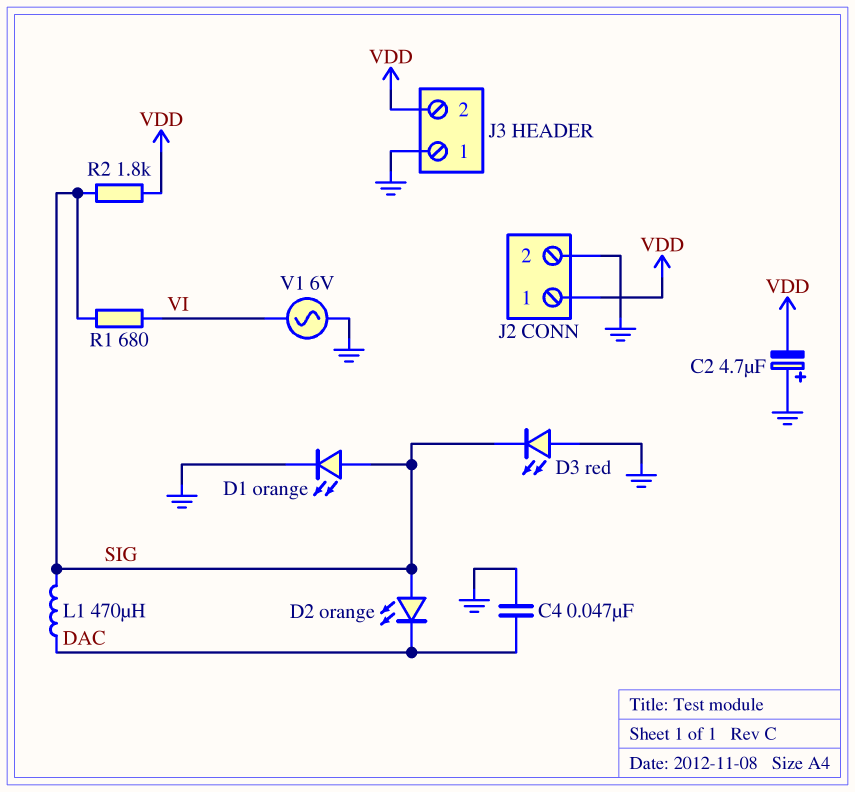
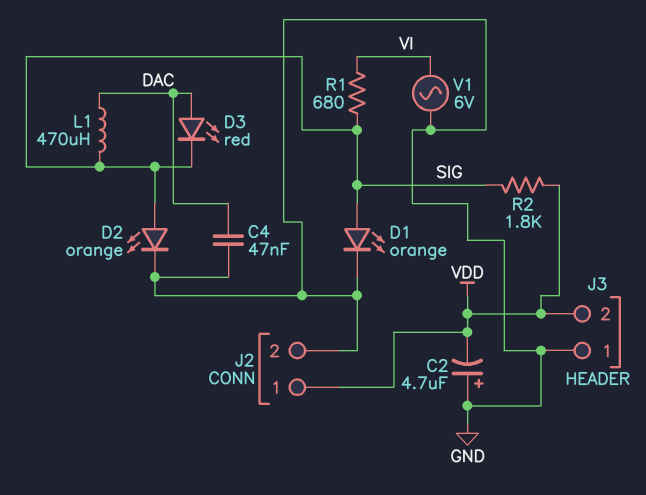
D2: LED orange (A SIG, K DAC) -> LED orange (A SIG, K GND)
D3: LED red (A GND, K SIG) -> LED red (A DAC, K SIG)

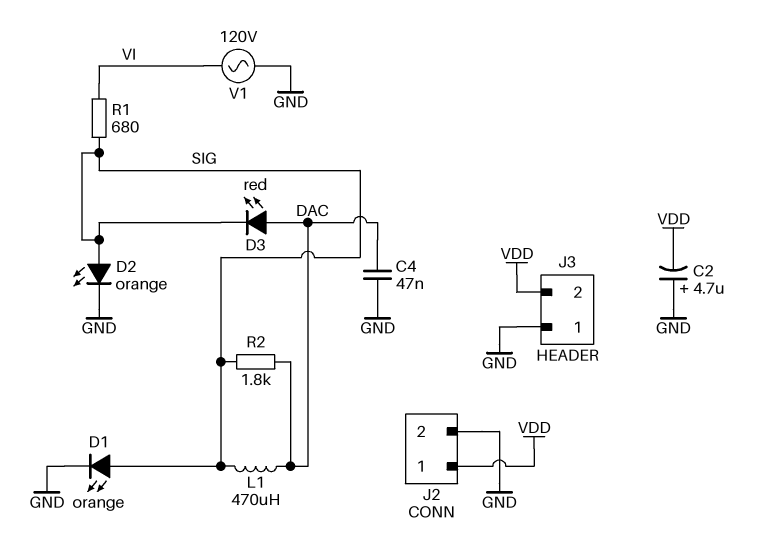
R2: 1.8k (SIG, VDD) -> 1.8k (DAC, SIG)
V1: AC 6V (GND, VI) -> AC 120V (GND, VI)

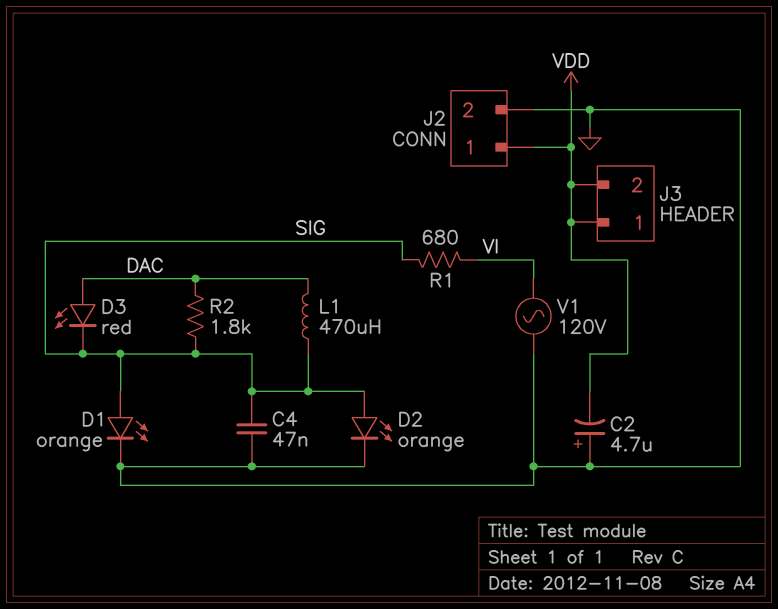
C4: 47nF (DAC, GND) -> 47nF (GND, SIG)
J3 pin 1: GND -> VDD

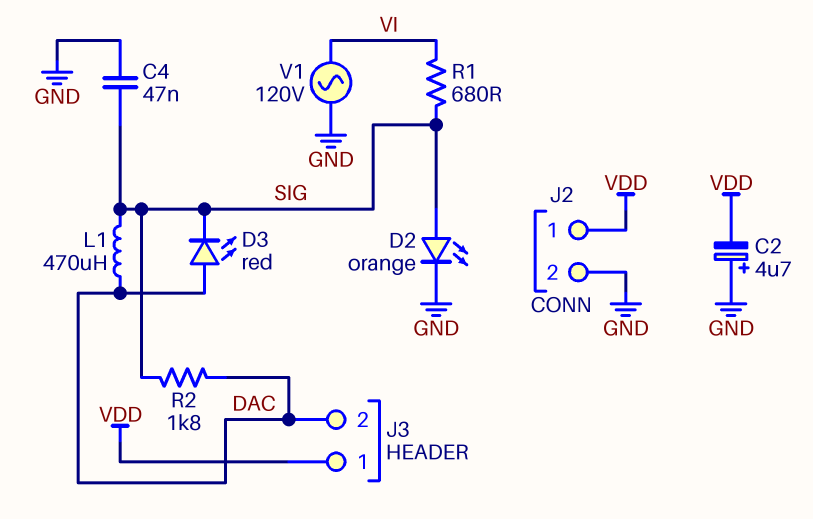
D1: LED orange (A SIG, K GND) -> none
J3 pin 2: VDD -> DAC

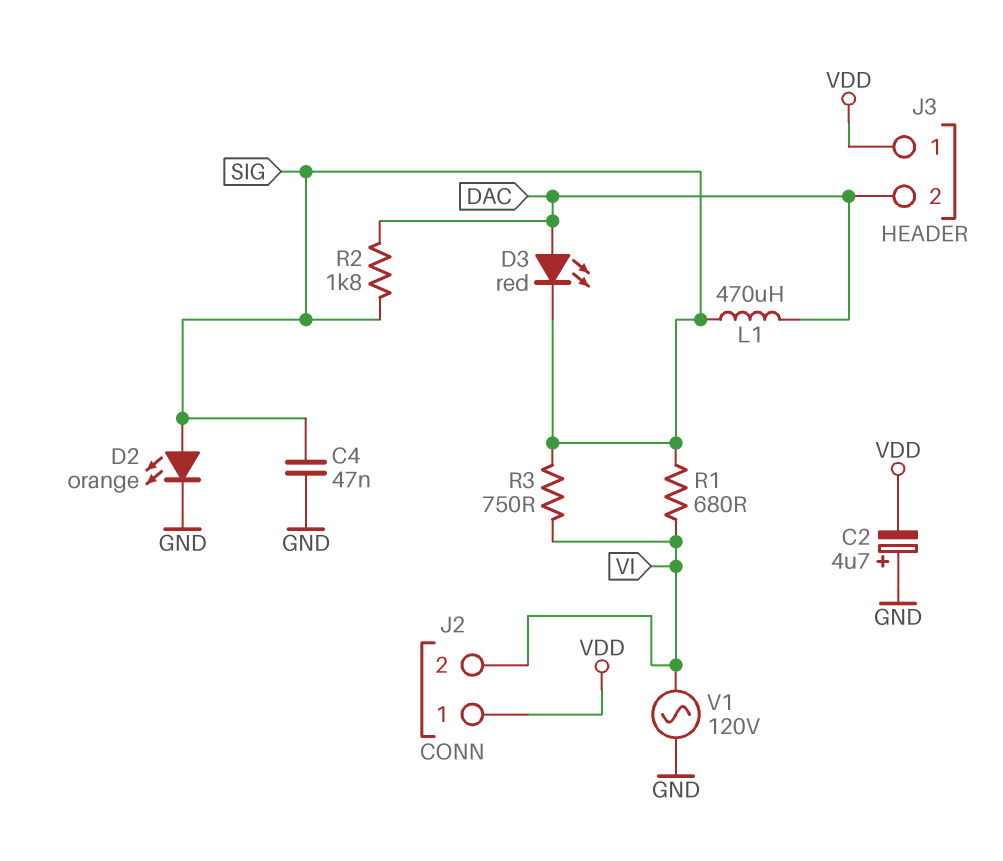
J2 pin 2: GND -> VI
R3: none -> 750 (SIG, VI)

